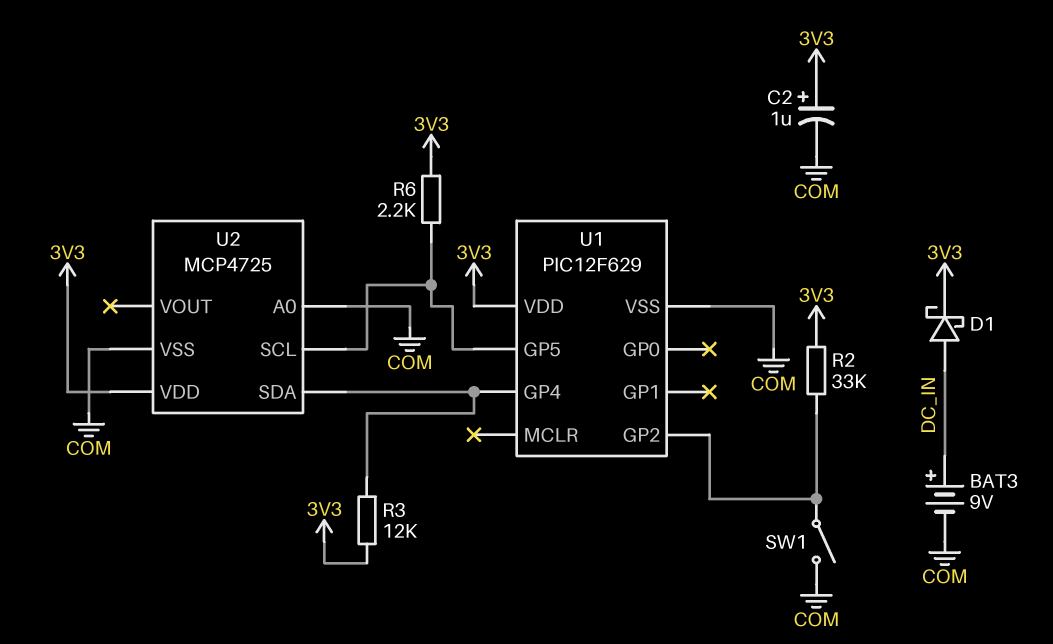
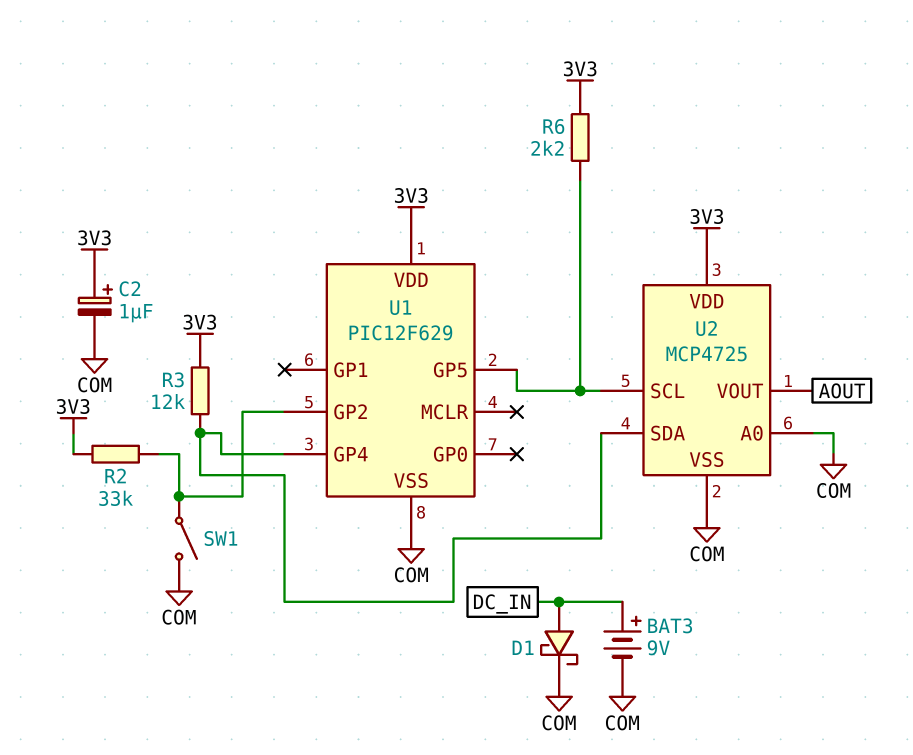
D1: schottky (A DC_IN, K 3V3) -> schottky (A DC_IN, K COM)
U2 pin VOUT: none -> AOUT

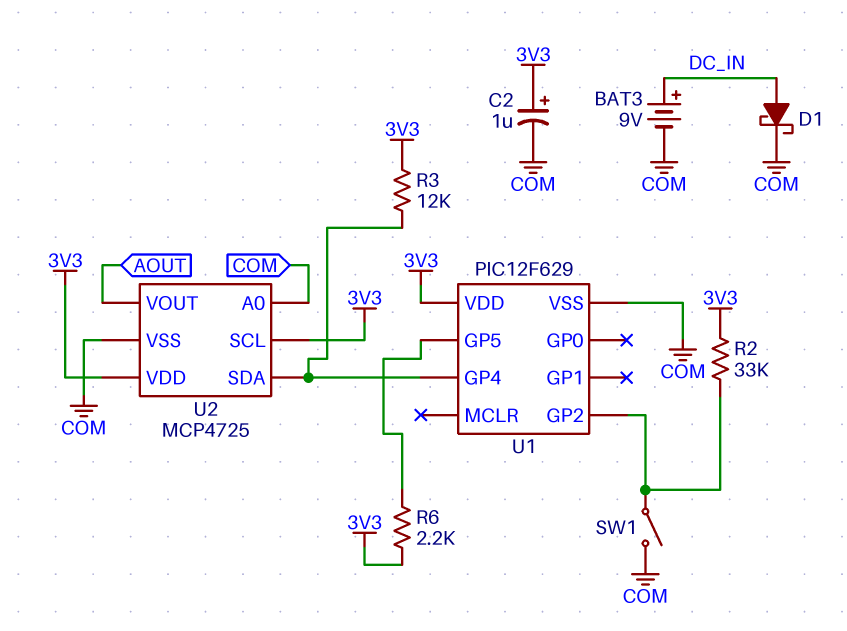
U2 pin SCL: U1/GP5 -> 3V3

